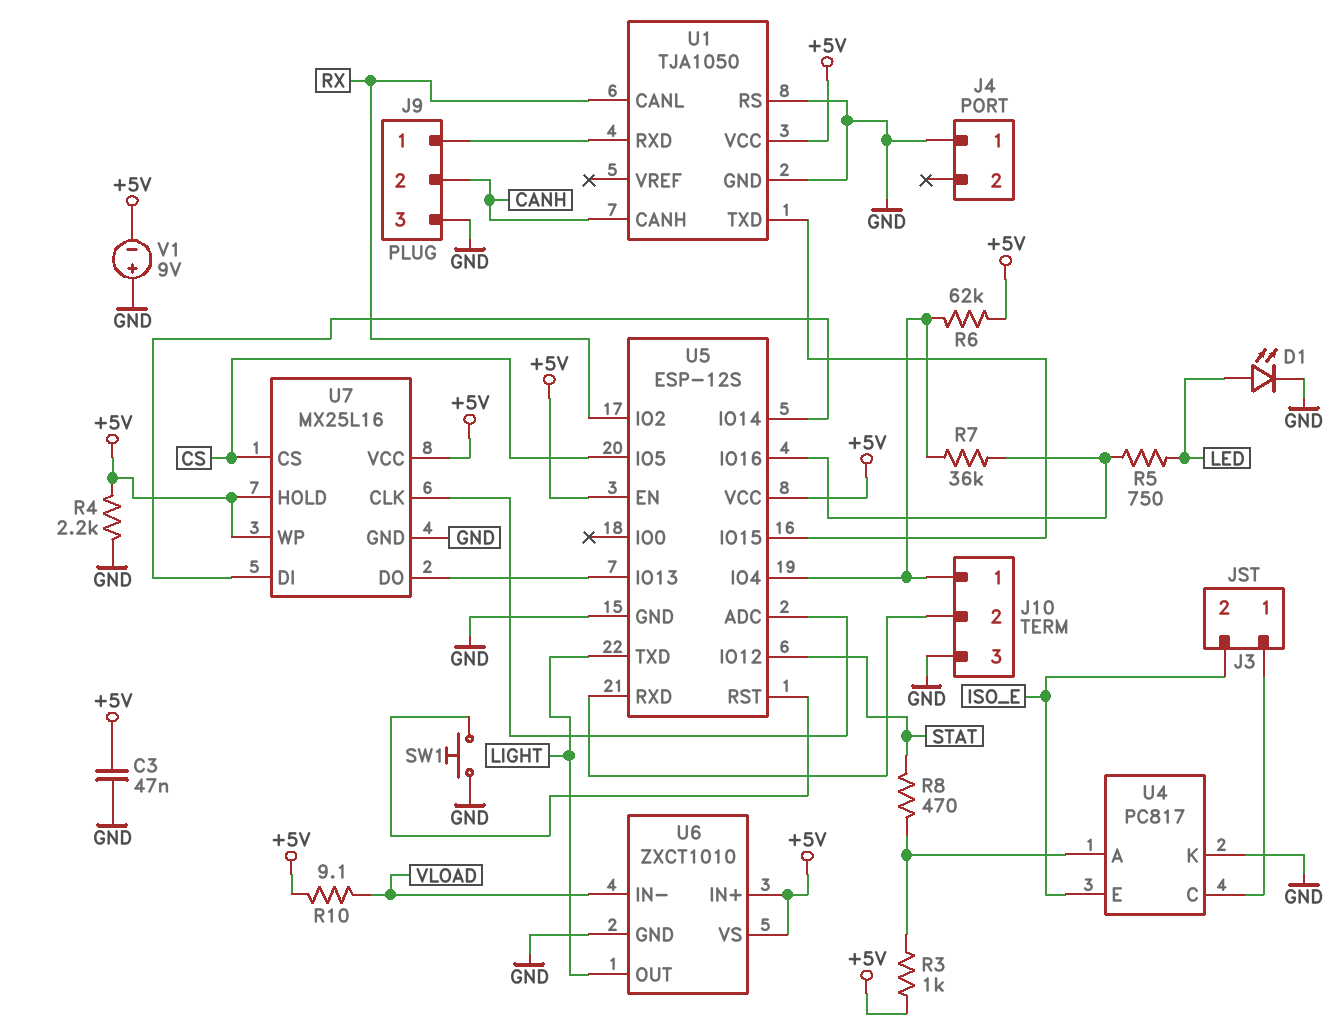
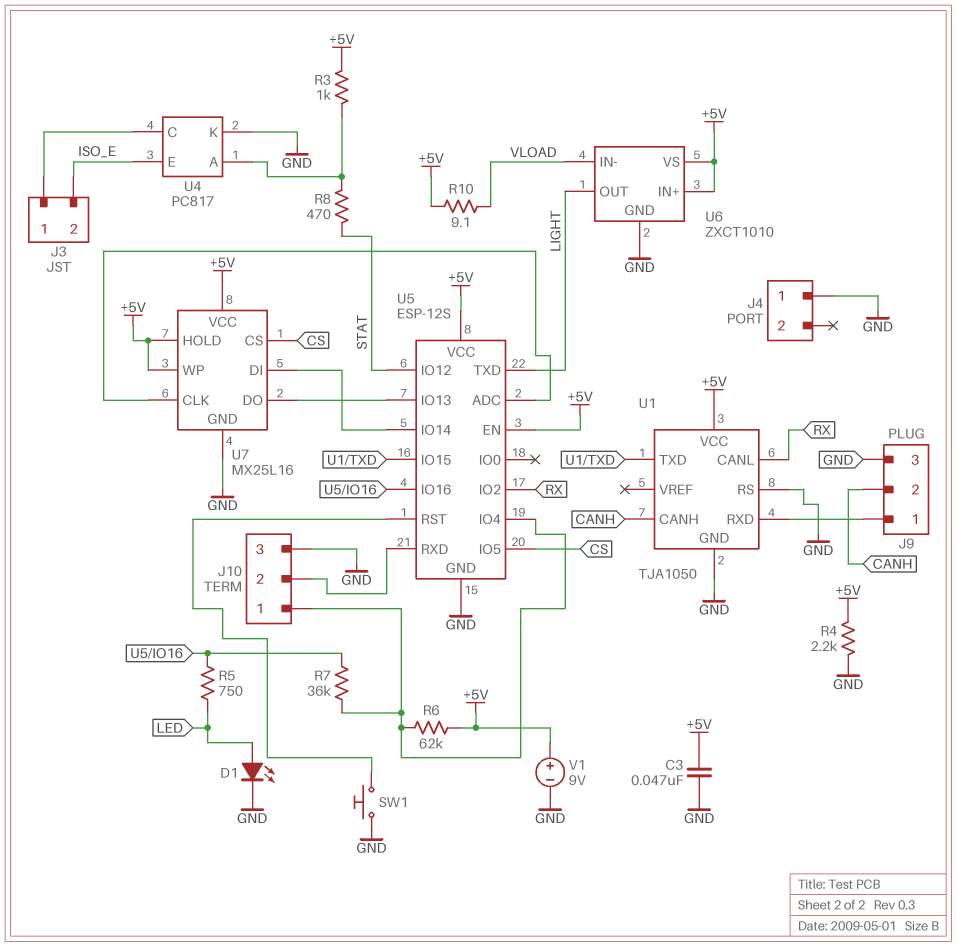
V1: 9V (plus GND, minus +5V) -> 9V (plus +5V, minus GND)

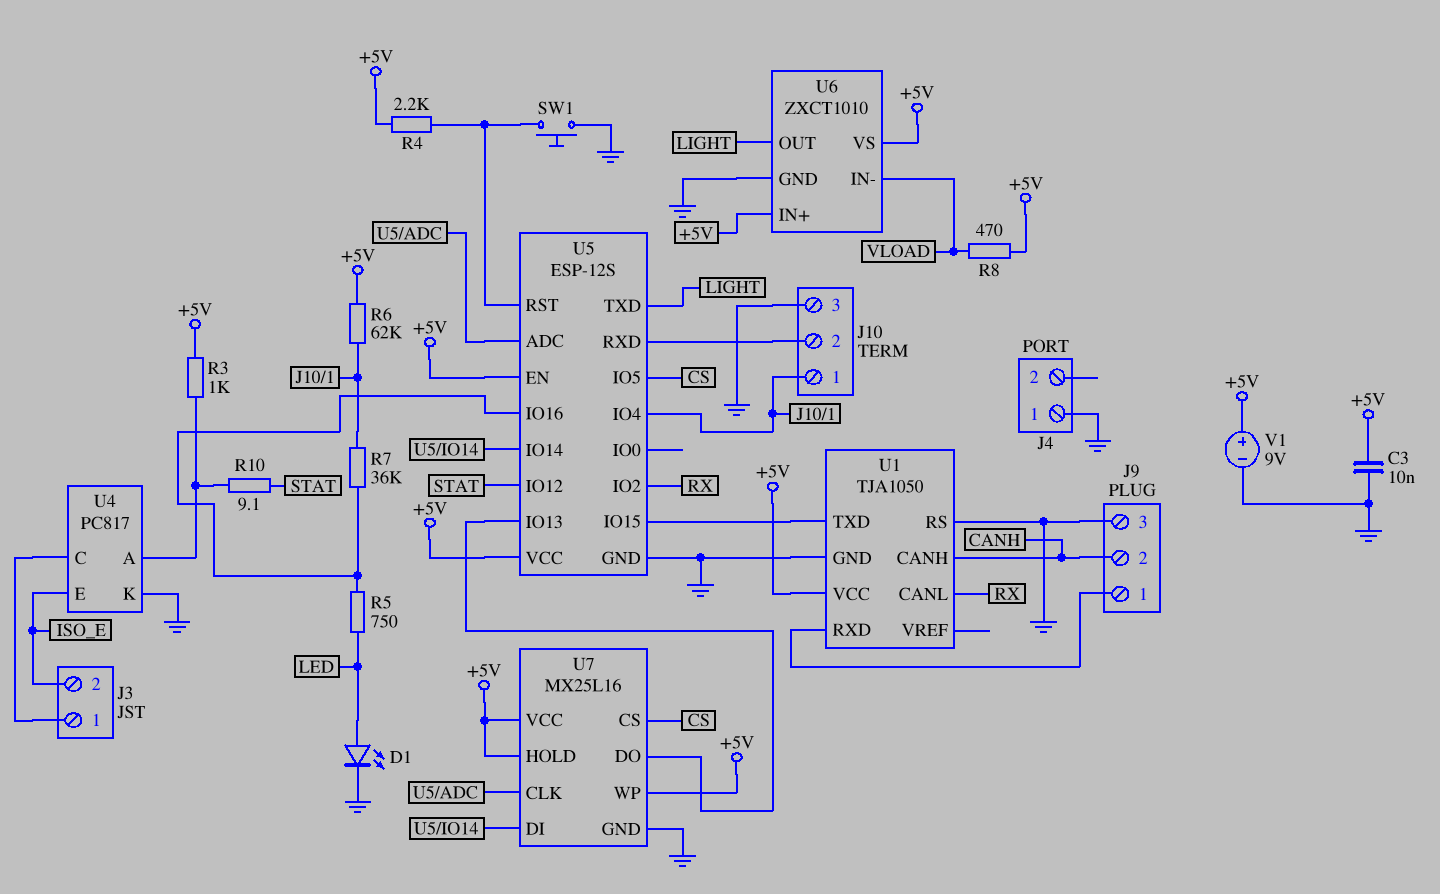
C3: 47nF (+5V, GND) -> 10nF (+5V, GND)
R4: 2.2k (+5V, GND) -> 2.2k (+5V, U5/RST)
R8: 470 (STAT, U4/A) -> 470 (+5V, VLOAD)
R10: 9.1 (+5V, VLOAD) -> 9.1 (STAT, U4/A)

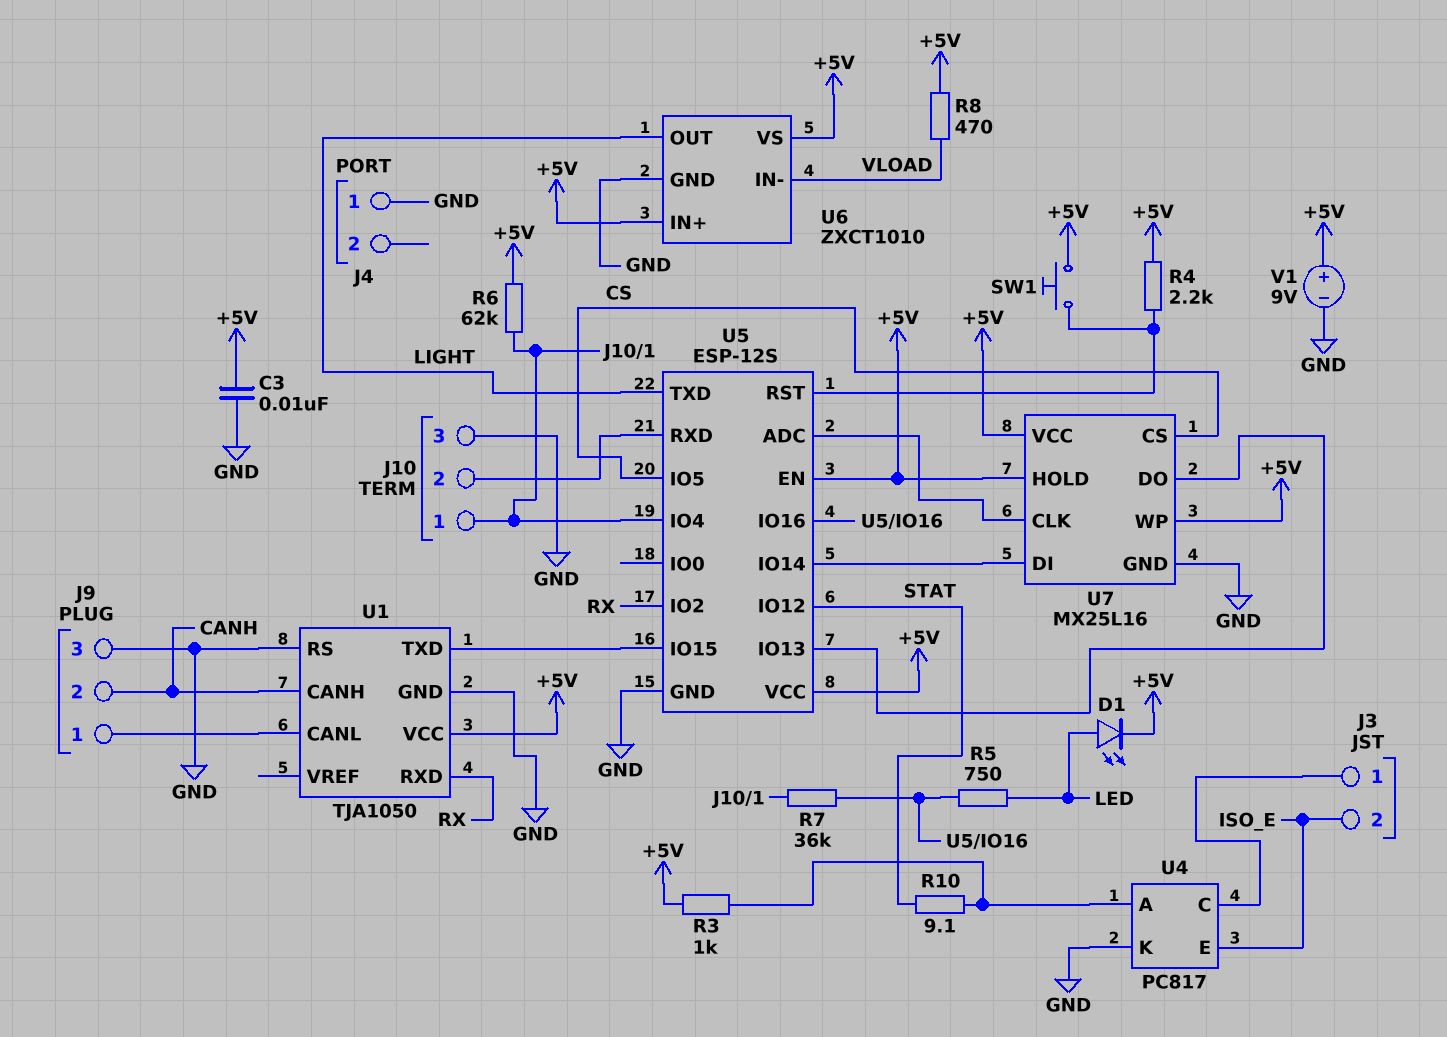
D1: LED (A LED, K GND) -> LED (A LED, K +5V)
SW1: button (GND, U5/RST) -> button (+5V, U5/RST)
U1 pin CANL: RX -> J9/1
U1 pin RXD: J9/1 -> RX

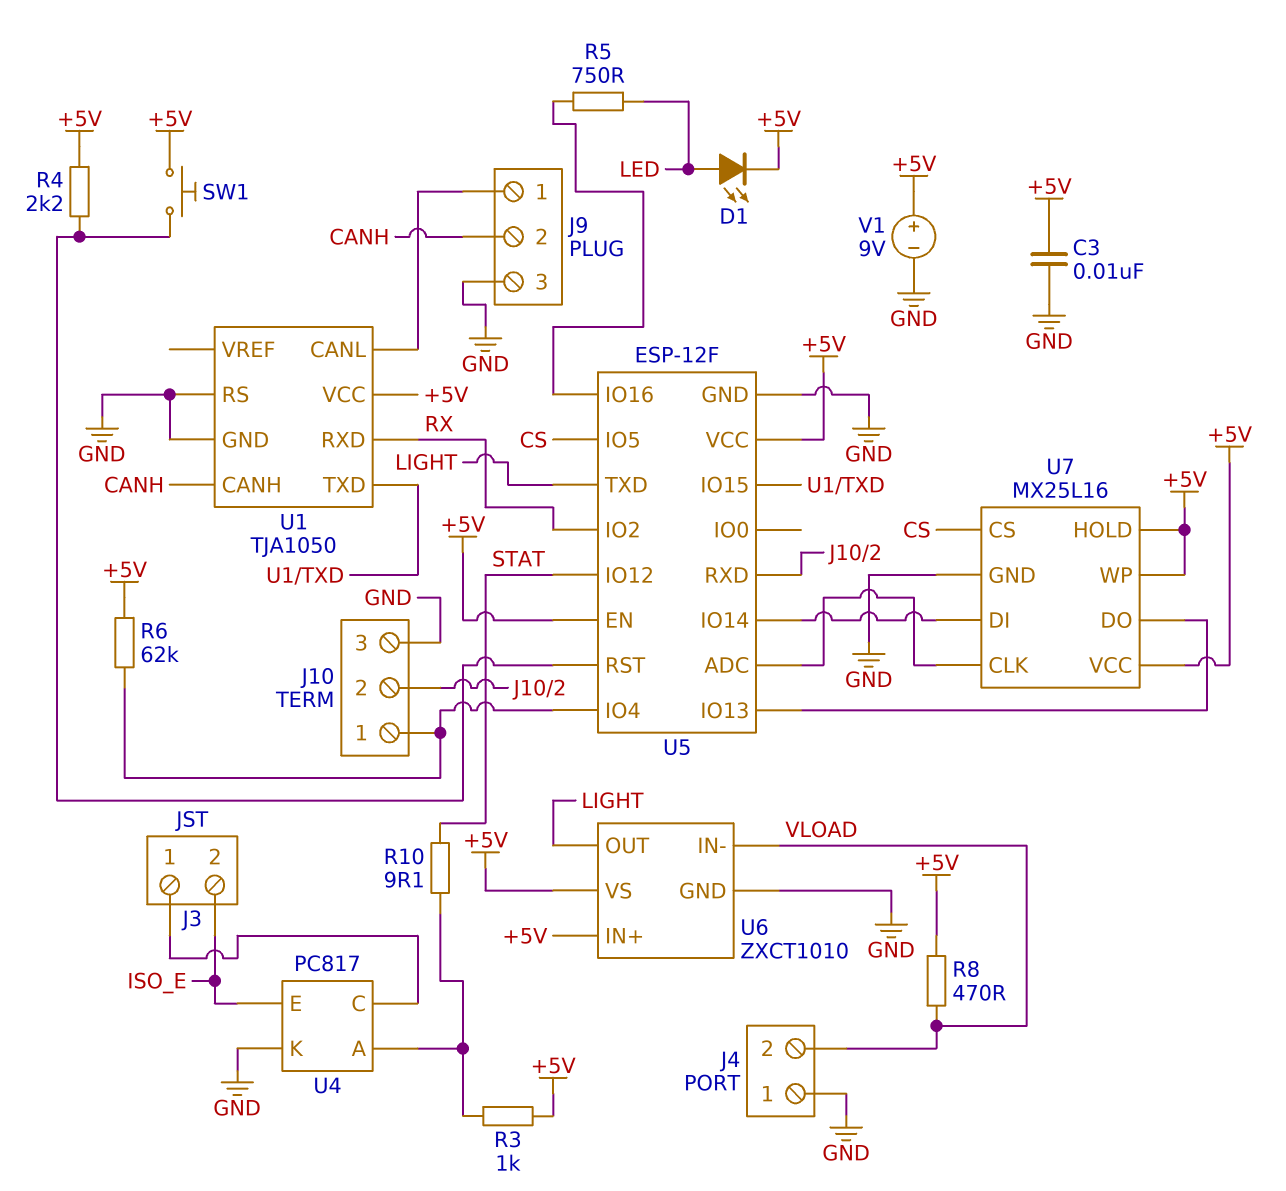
J4 pin 2: none -> VLOAD
R7: 36k (J10/1, U5/IO16) -> none
U5: ESP-12S -> ESP-12F

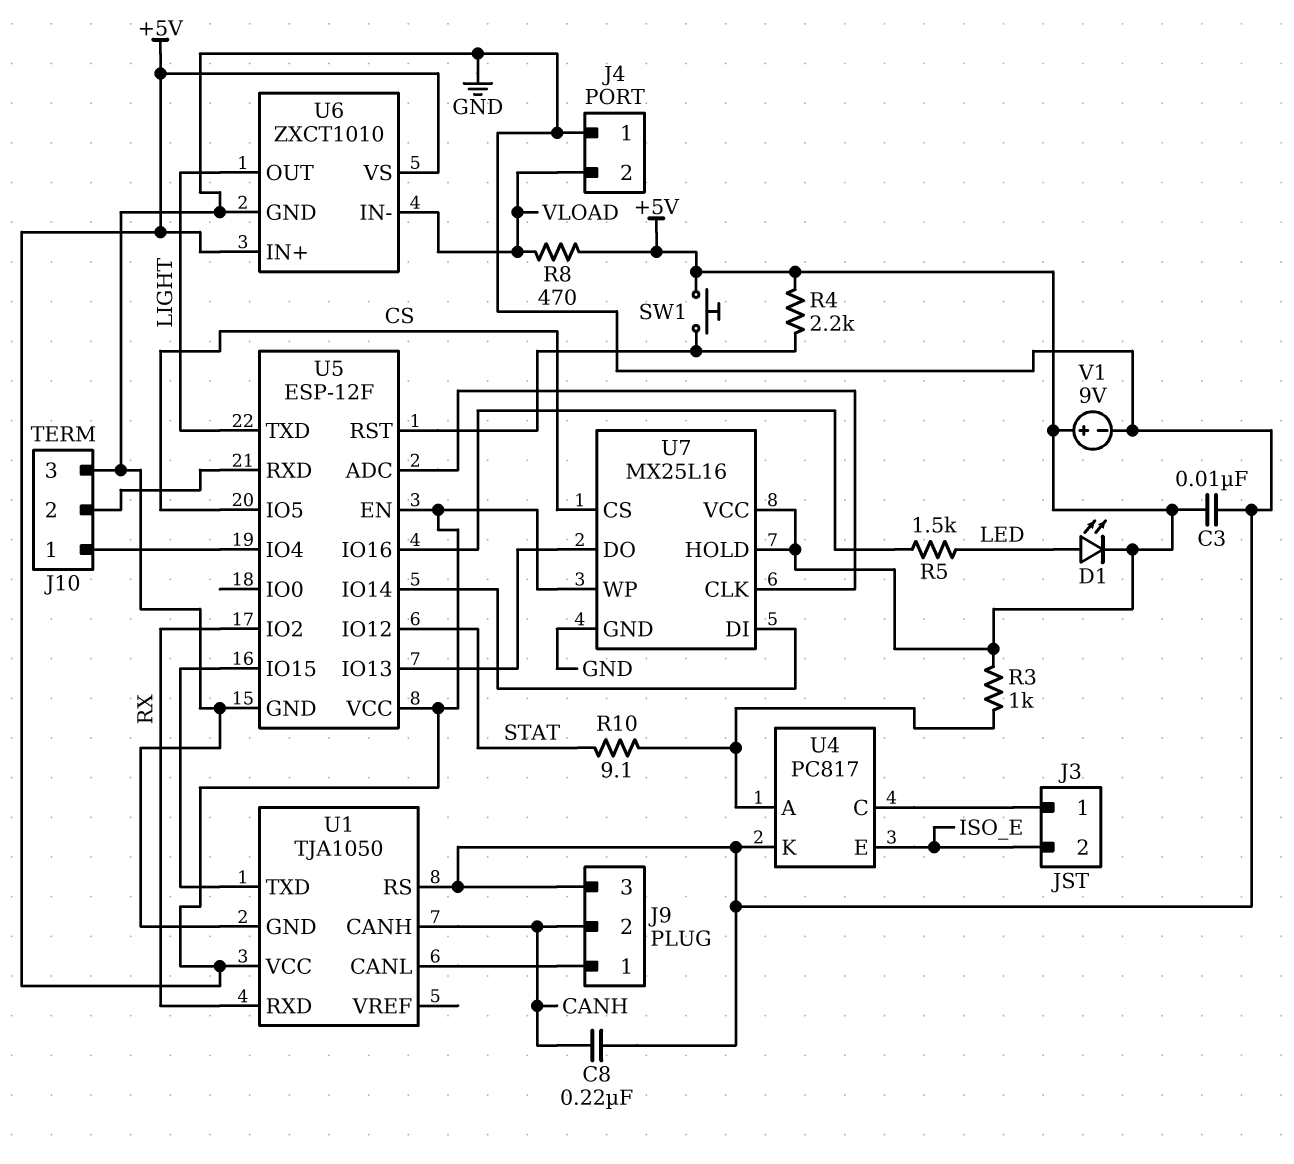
C8: none -> 220nF (CANH, GND)
R5: 750 (LED, U5/IO16) -> 1.5k (LED, U5/IO16)
R6: 62k (+5V, J10/1) -> none

